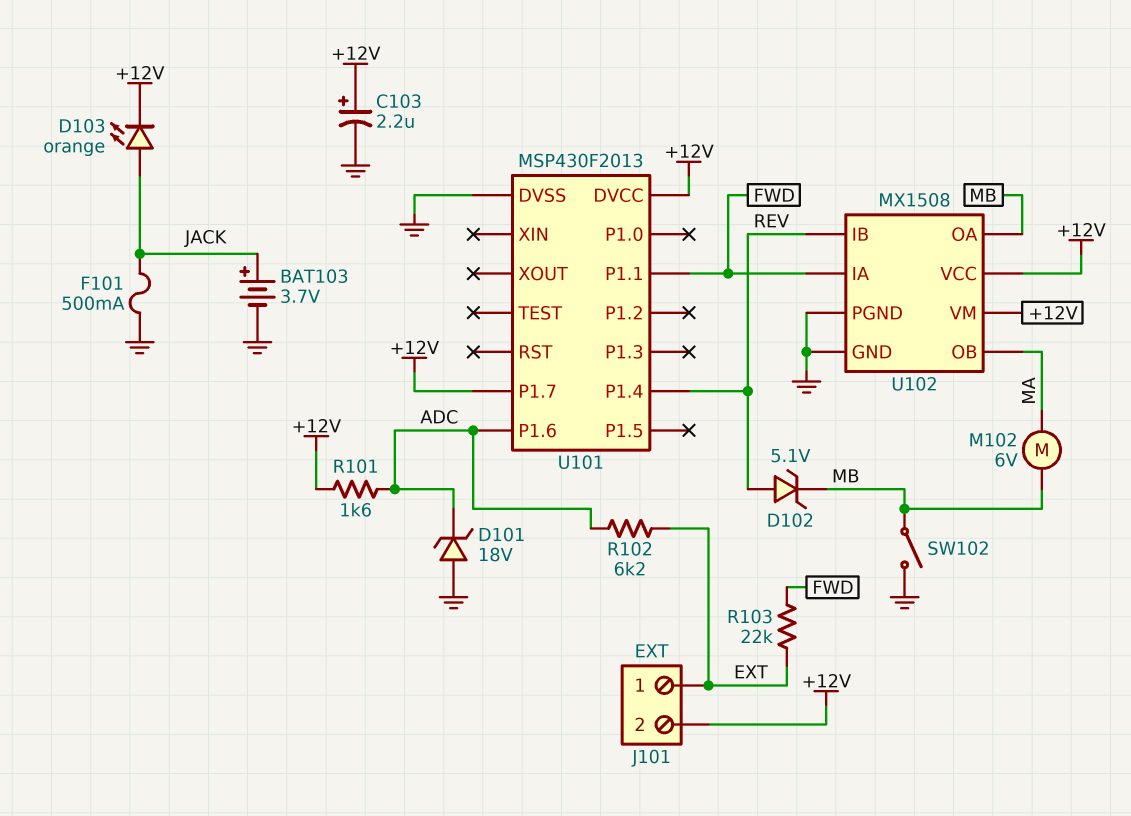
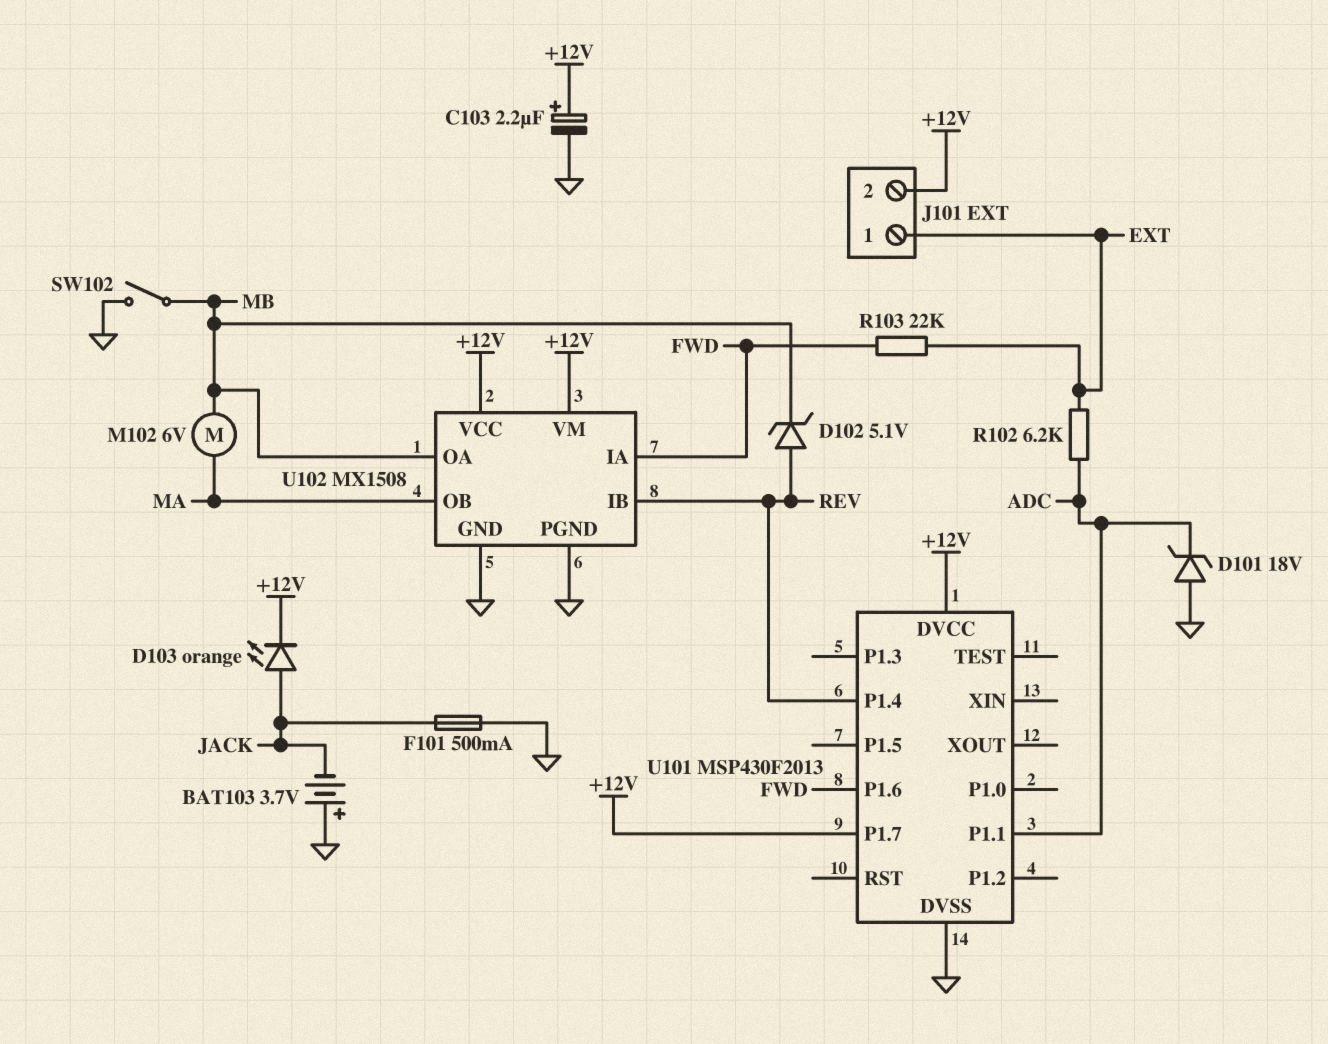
BAT103: 3.7V (plus JACK, minus GND) -> 3.7V (plus GND, minus JACK)
R101: 1.6k (+12V, ADC) -> none
U101 pin P1.1: FWD -> ADC
U101 pin P1.6: ADC -> FWD

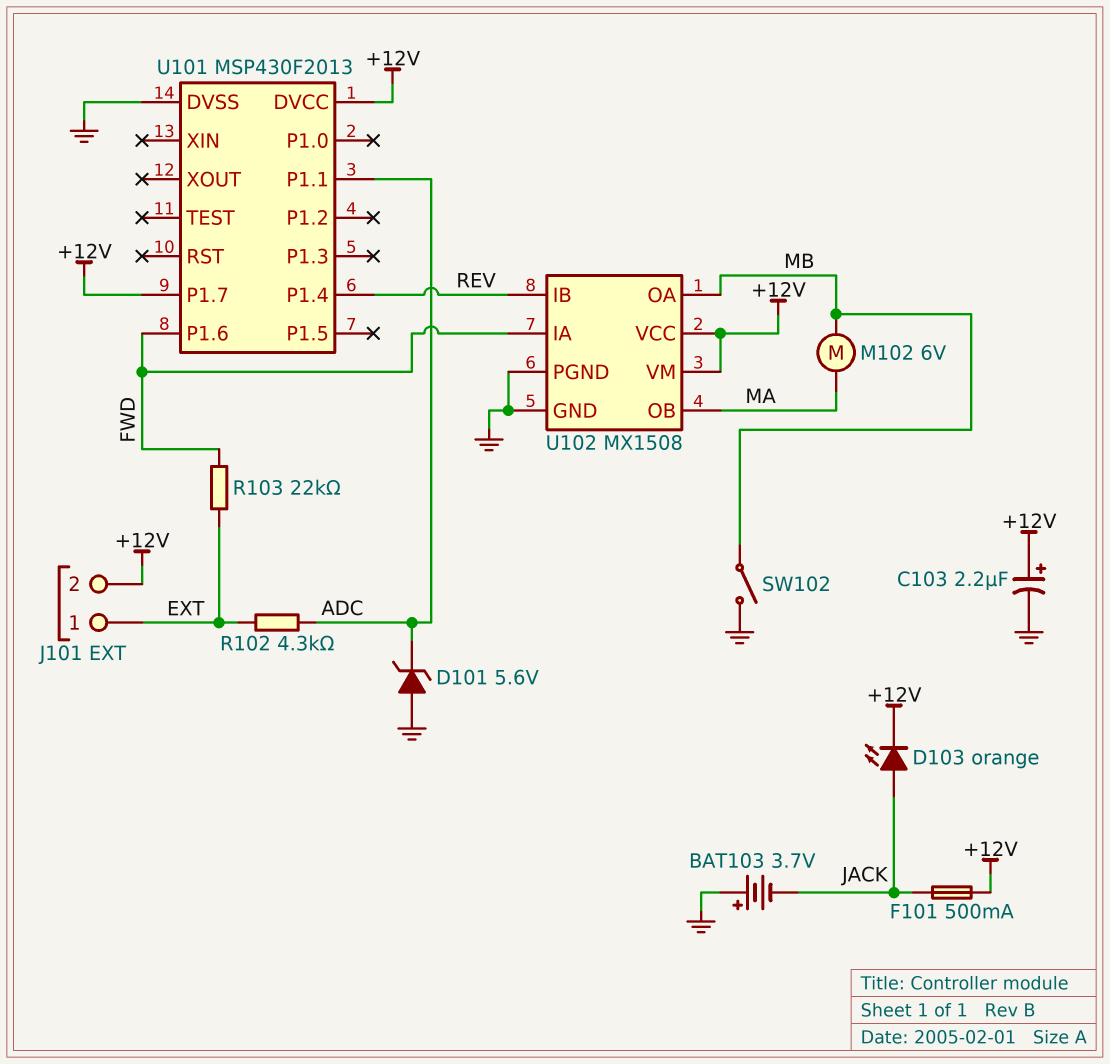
D101: zener 18V (A GND, K ADC) -> zener 5.6V (A GND, K ADC)
D102: zener 5.1V (A REV, K MB) -> none
F101: 500mA (GND, JACK) -> 500mA (+12V, JACK)
R102: 6.2k (ADC, EXT) -> 4.3k (ADC, EXT)

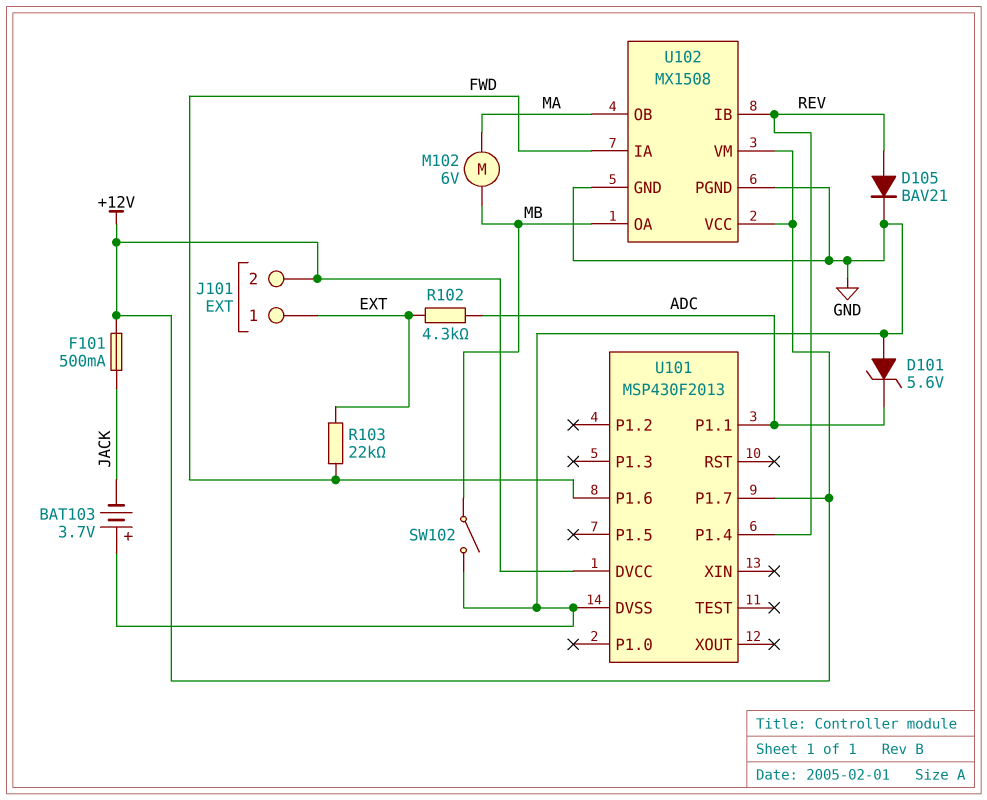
C103: 2.2uF (plus +12V, minus GND) -> none
D103: LED orange (A JACK, K +12V) -> none
D105: none -> diode BAV21 (A REV, K GND)

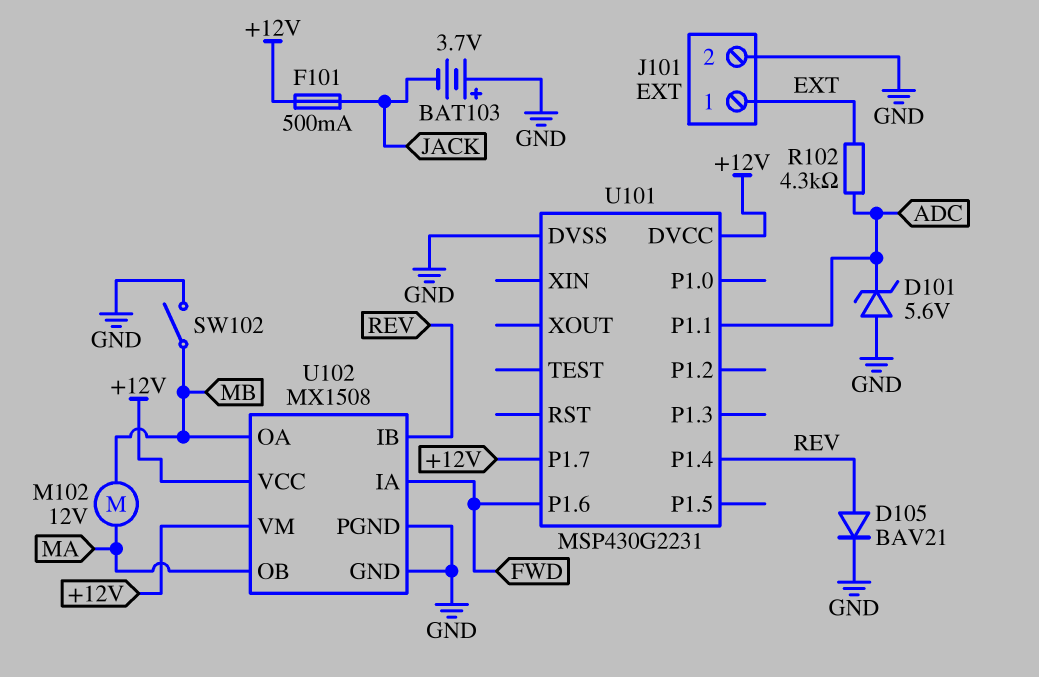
J101 pin 2: +12V -> GND
M102: motor 6V (MA, MB) -> motor 12V (MA, MB)
R103: 22k (EXT, FWD) -> none
U101: MSP430F2013 -> MSP430G2231

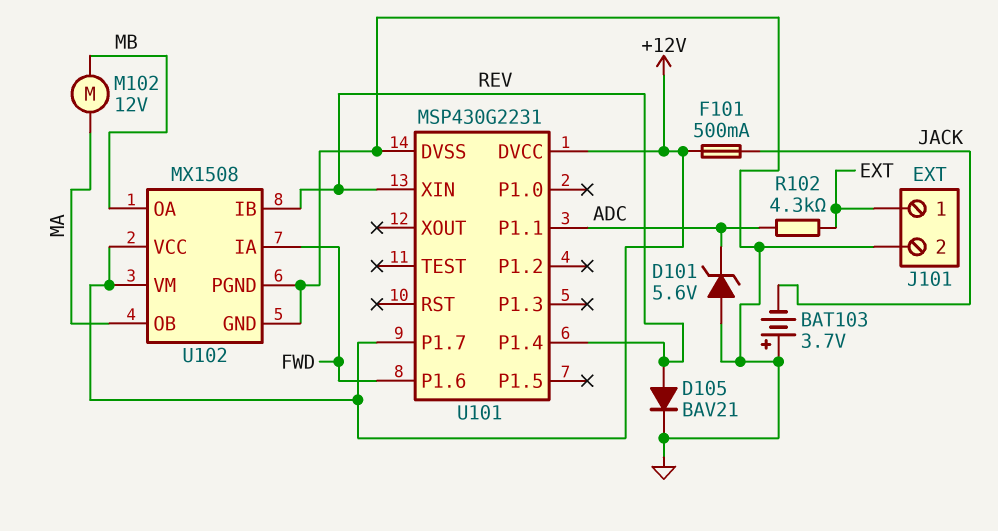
SW102: switch (GND, MB) -> none
U101 pin XIN: none -> REV

